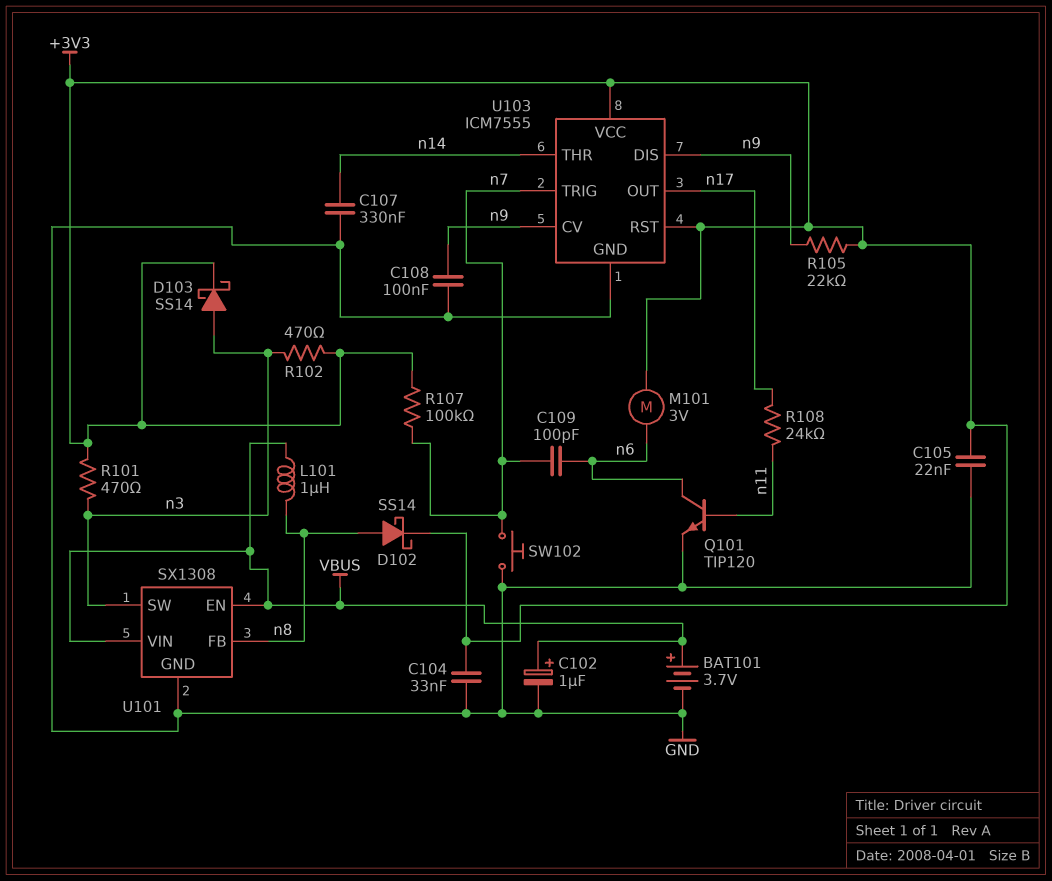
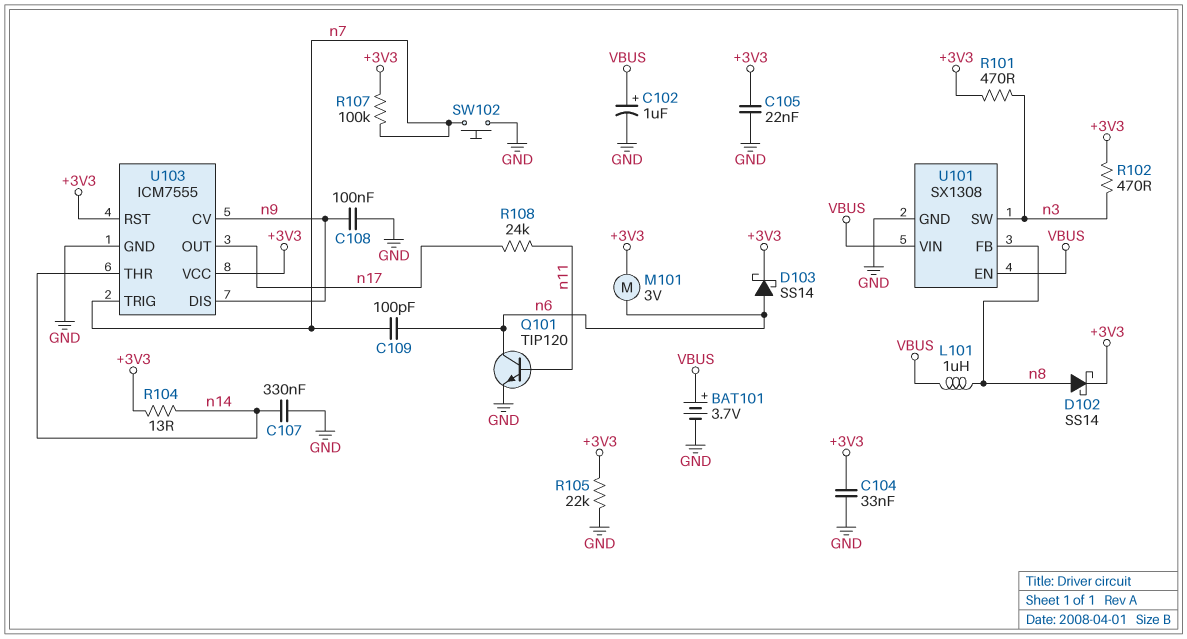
D103: schottky SS14 (A n3, K +3V3) -> schottky SS14 (A n6, K +3V3)
R104: none -> 13 (+3V3, n14)
R105: 22k (+3V3, n9) -> 22k (+3V3, GND)

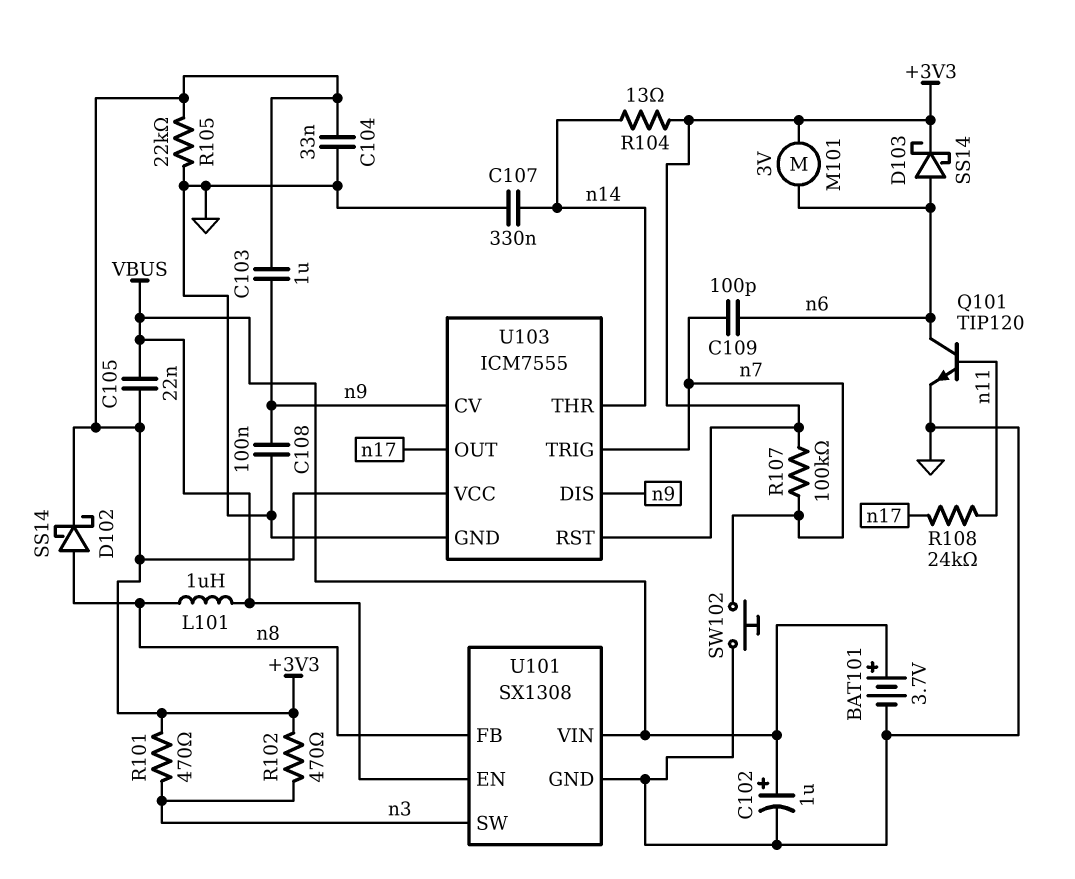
C103: none -> 1uF (+3V3, n9)
C105: 22nF (+3V3, GND) -> 22nF (+3V3, VBUS)

